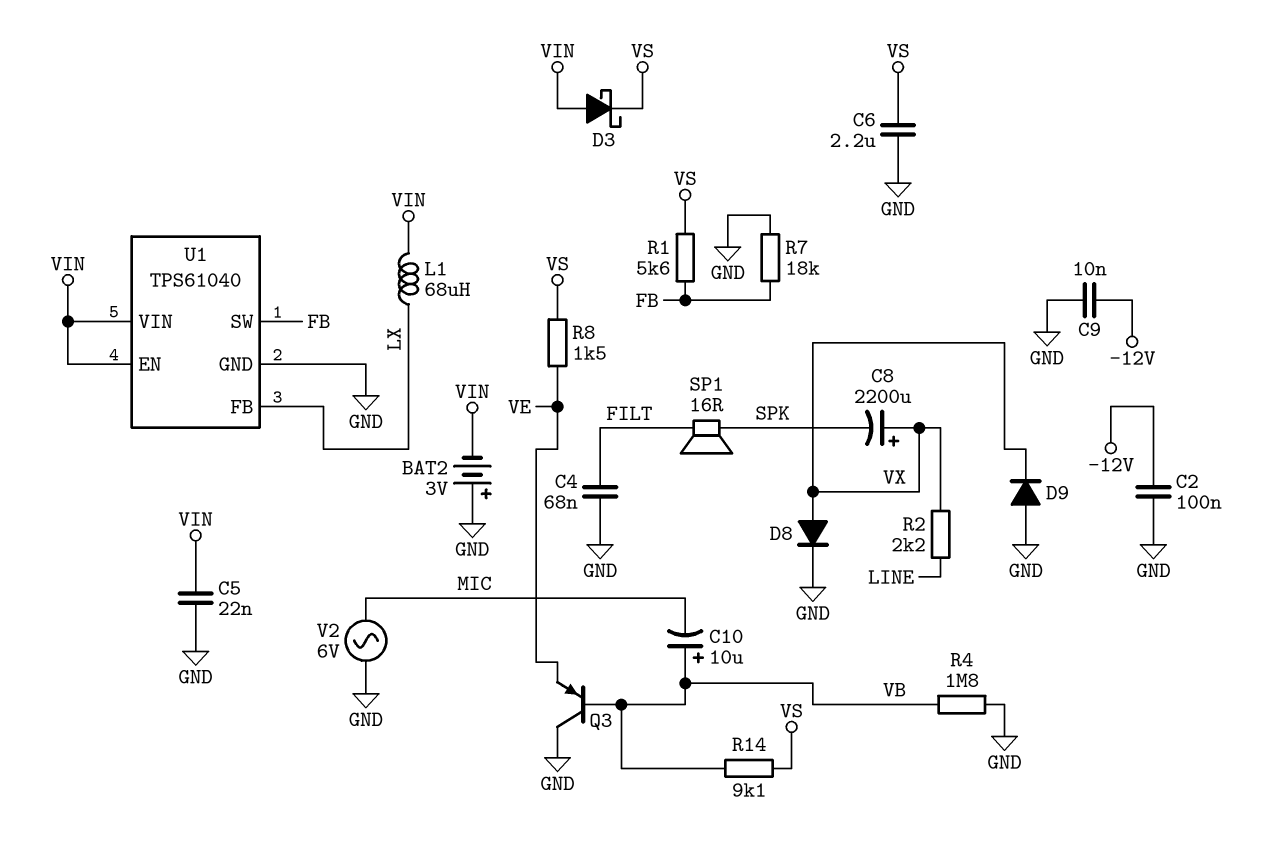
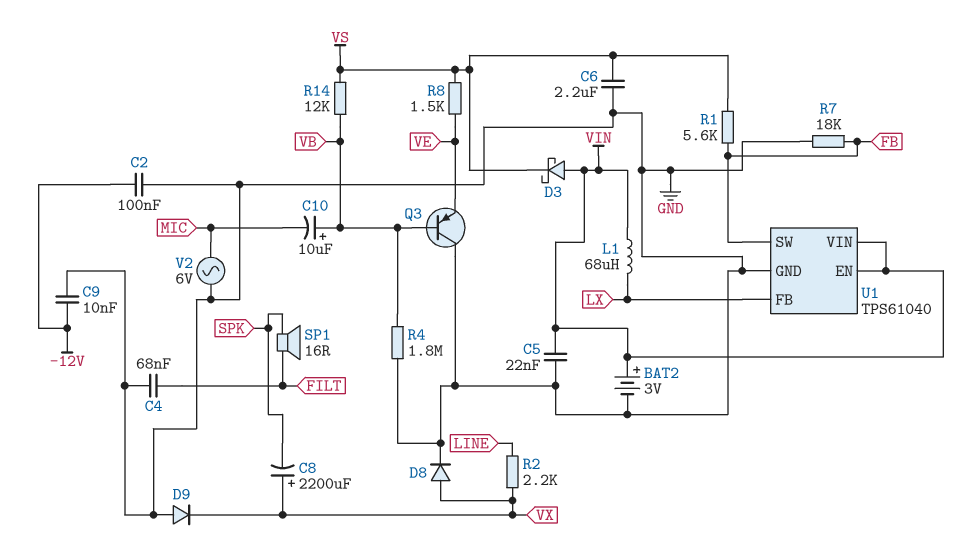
BAT2: 3V (plus GND, minus VIN) -> 3V (plus VIN, minus GND)
R14: 9.1k (VB, VS) -> 12k (VB, VS)

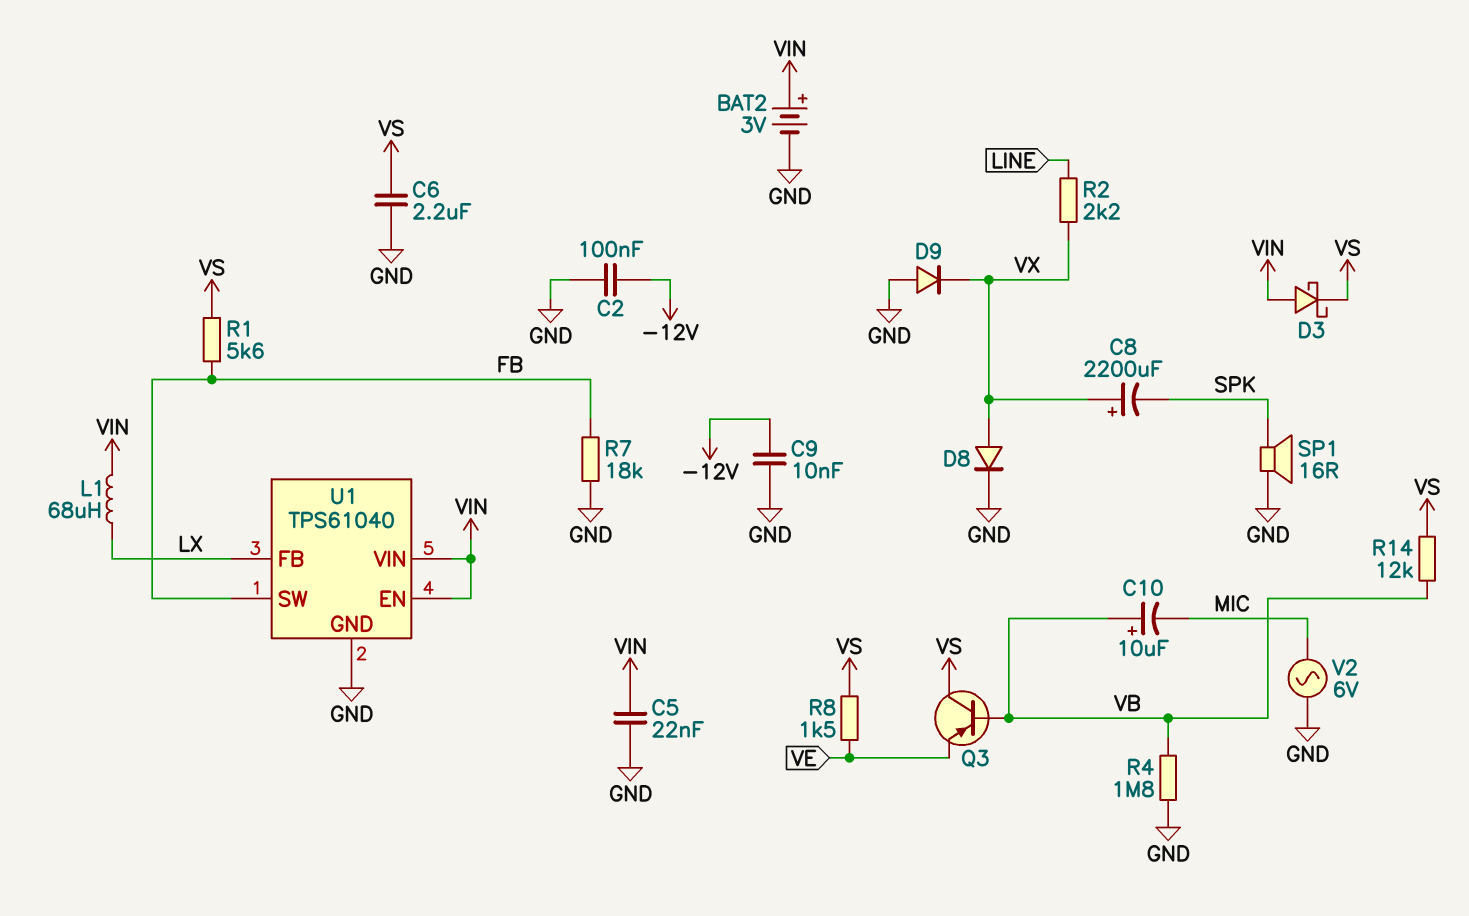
C4: 68nF (FILT, GND) -> none
Q3: PNP (B VB, C GND, E VE) -> PNP (B VB, C VS, E VE)
SP1: speaker 16R (FILT, SPK) -> speaker 16R (GND, SPK)

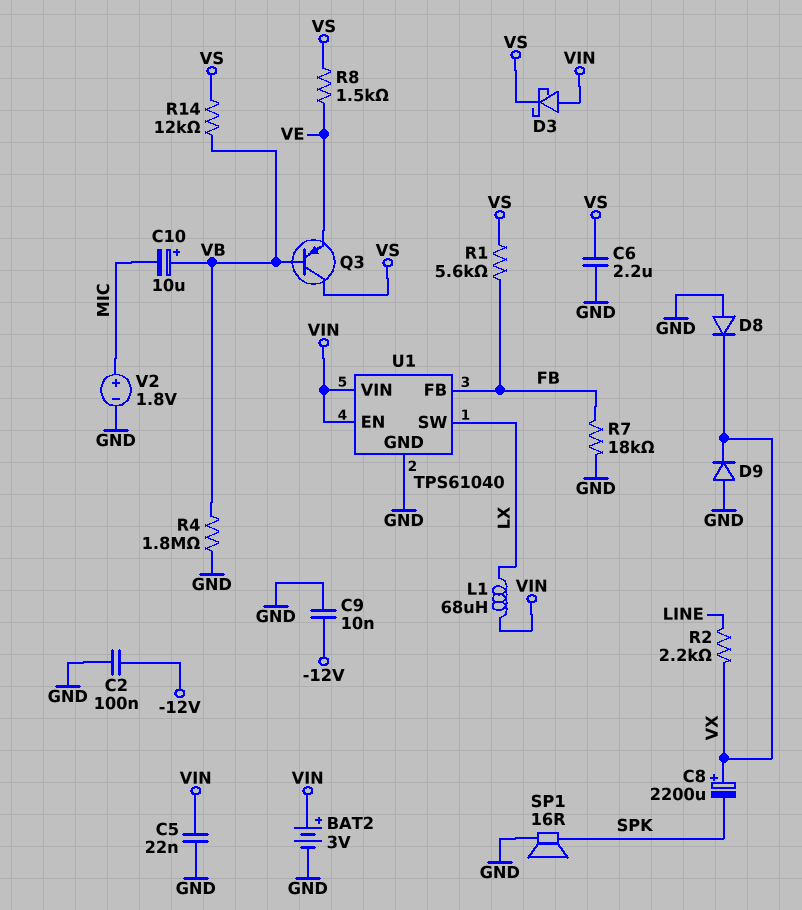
D8: diode (A VX, K GND) -> diode (A GND, K VX)
U1 pin FB: LX -> FB
U1 pin SW: FB -> LX
V2: AC 6V (GND, MIC) -> 1.8V (plus MIC, minus GND)

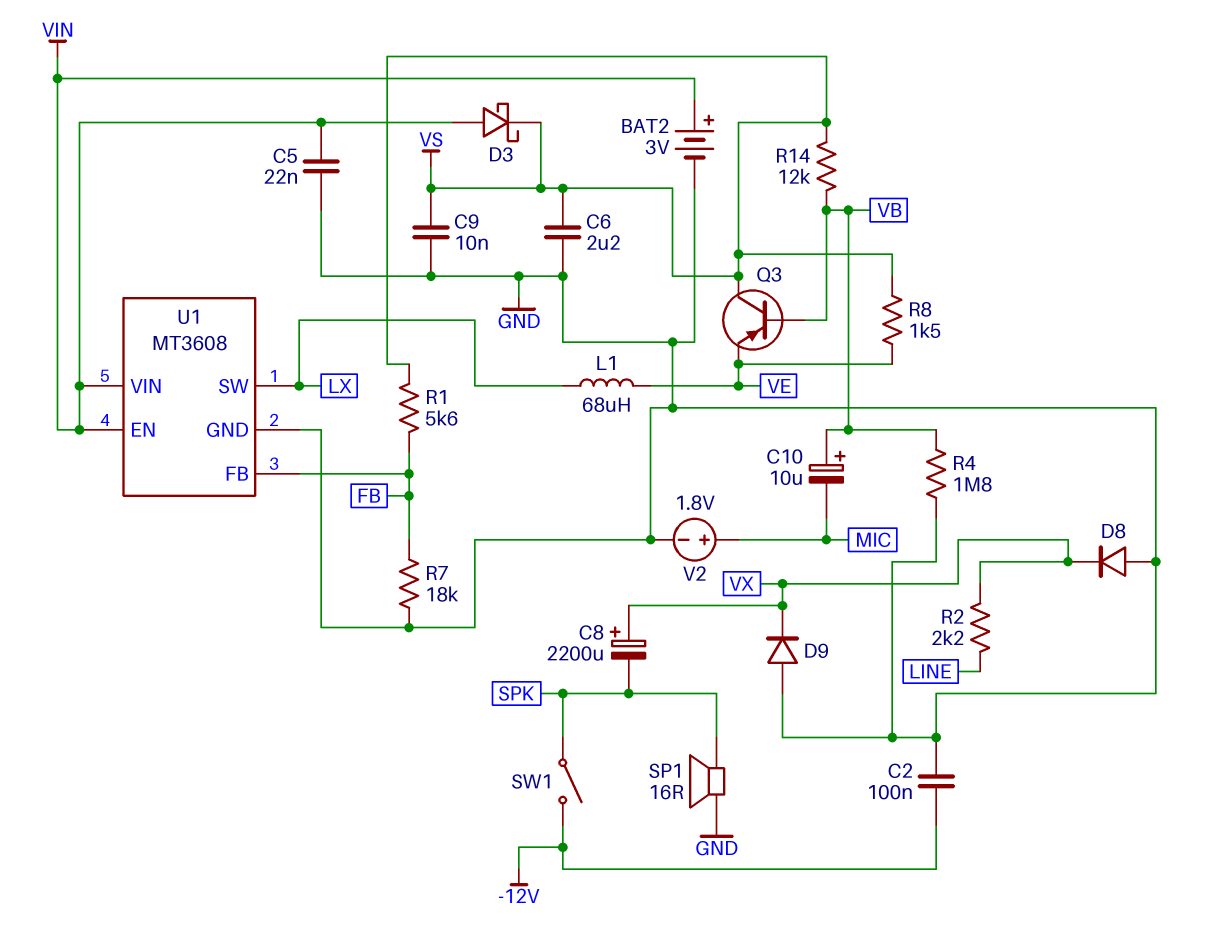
C9: 10nF (-12V, GND) -> 10nF (GND, VS)
L1: 68uH (LX, VIN) -> 68uH (LX, VE)
SW1: none -> switch (-12V, SPK)
U1: TPS61040 -> MT3608

